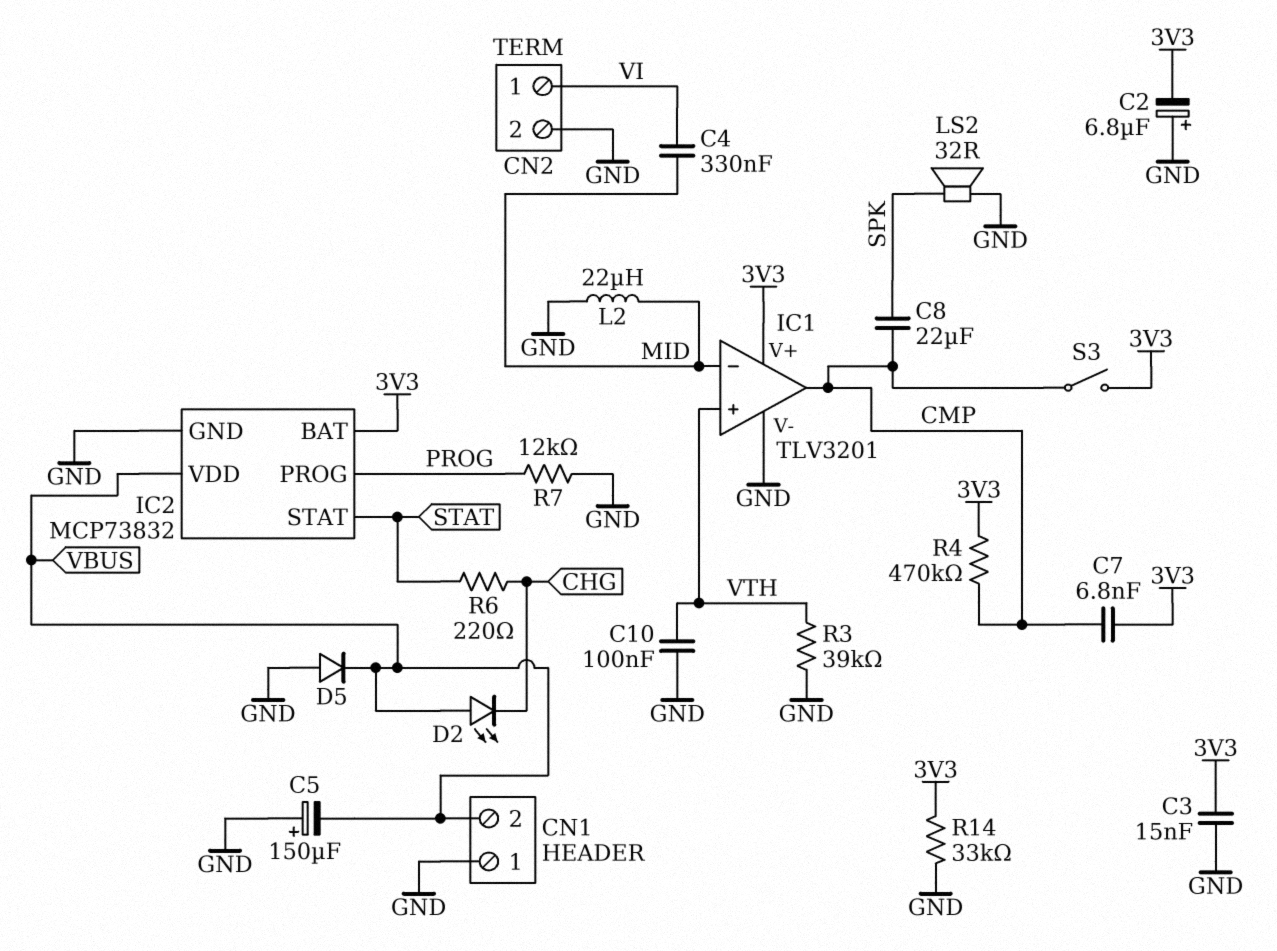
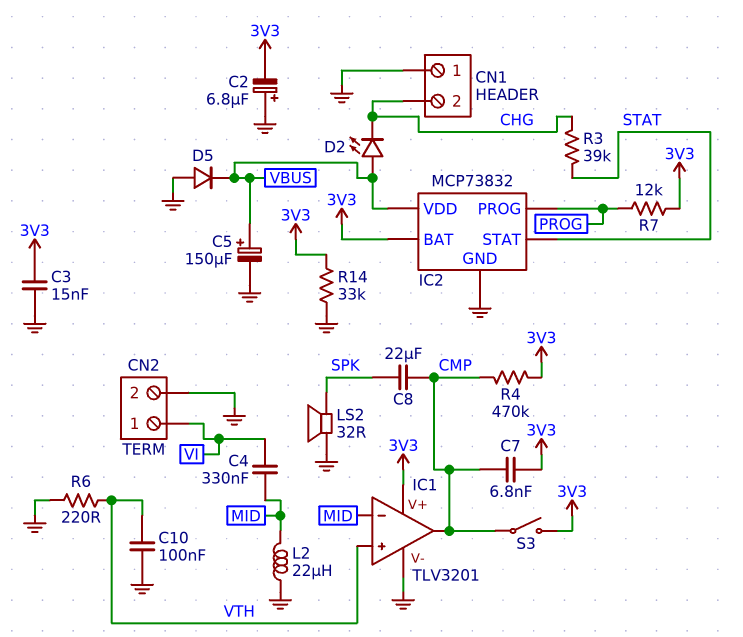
C5: 150uF (plus GND, minus VBUS) -> 150uF (plus VBUS, minus GND)
CN1 pin 2: VBUS -> CHG
R3: 39k (GND, VTH) -> 39k (CHG, STAT)
R6: 220 (CHG, STAT) -> 220 (GND, VTH)
R7: 12k (GND, PROG) -> 12k (3V3, PROG)

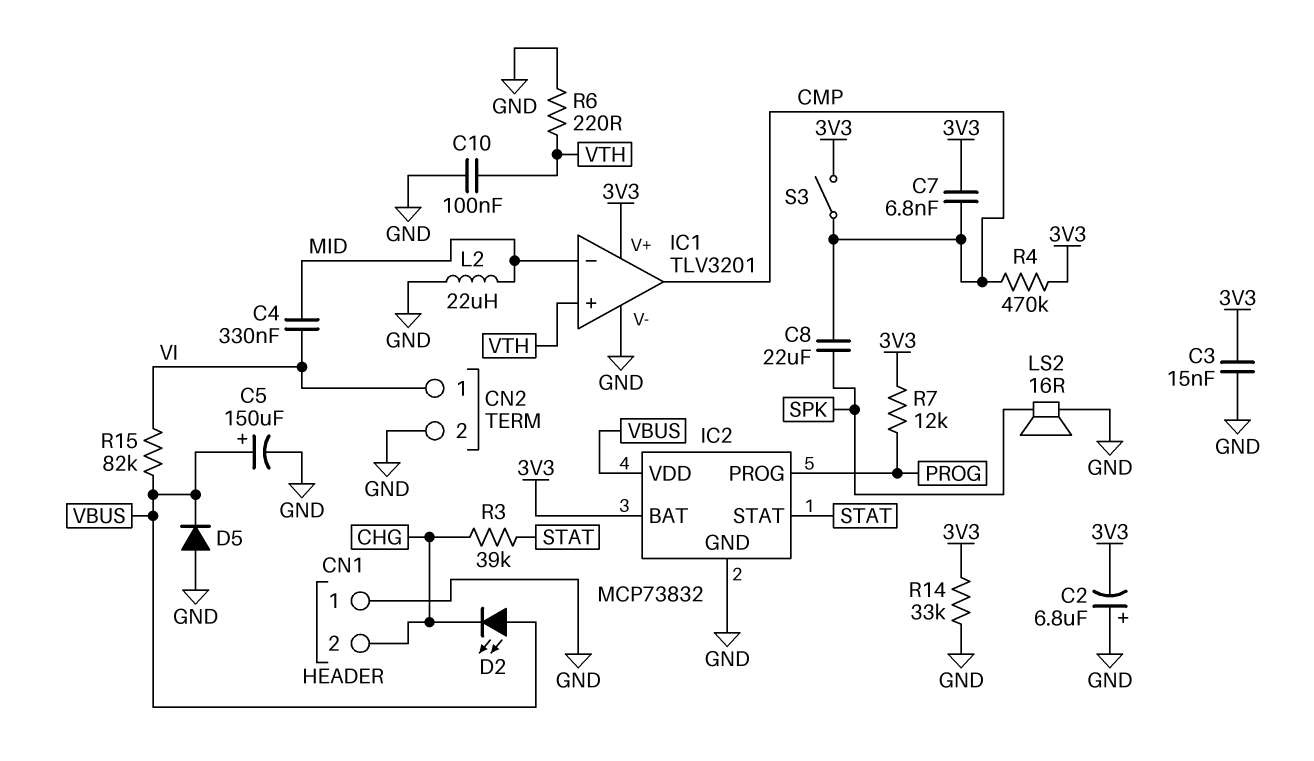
LS2: speaker 32R (GND, SPK) -> speaker 16R (GND, SPK)
R15: none -> 82k (VBUS, VI)

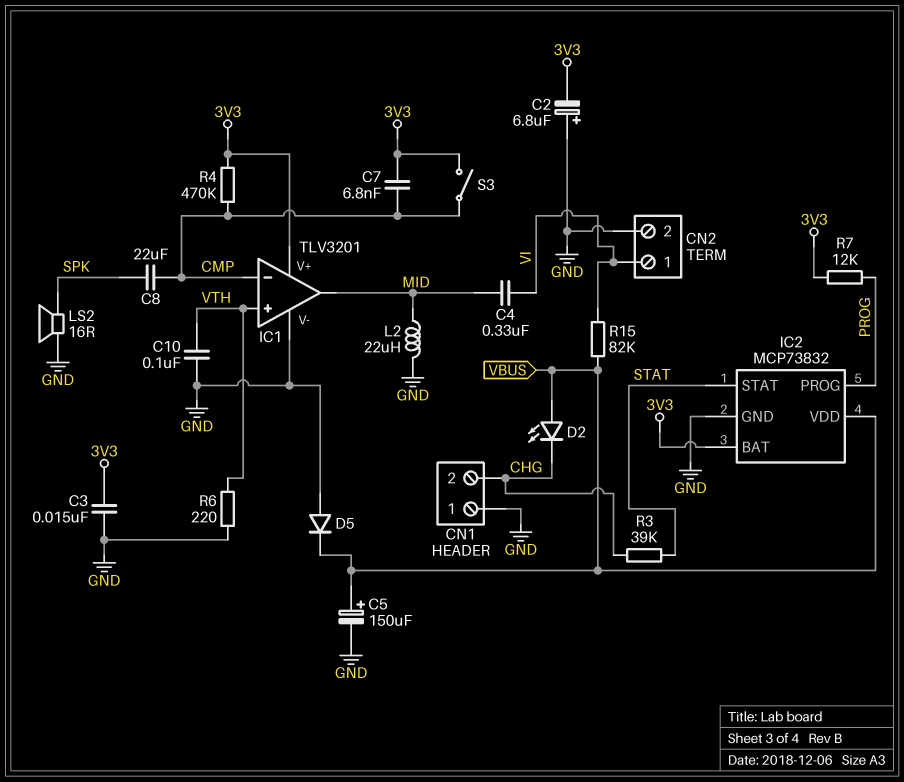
IC1 pin in-: MID -> CMP
IC1 pin out: CMP -> MID
R14: 33k (3V3, GND) -> none

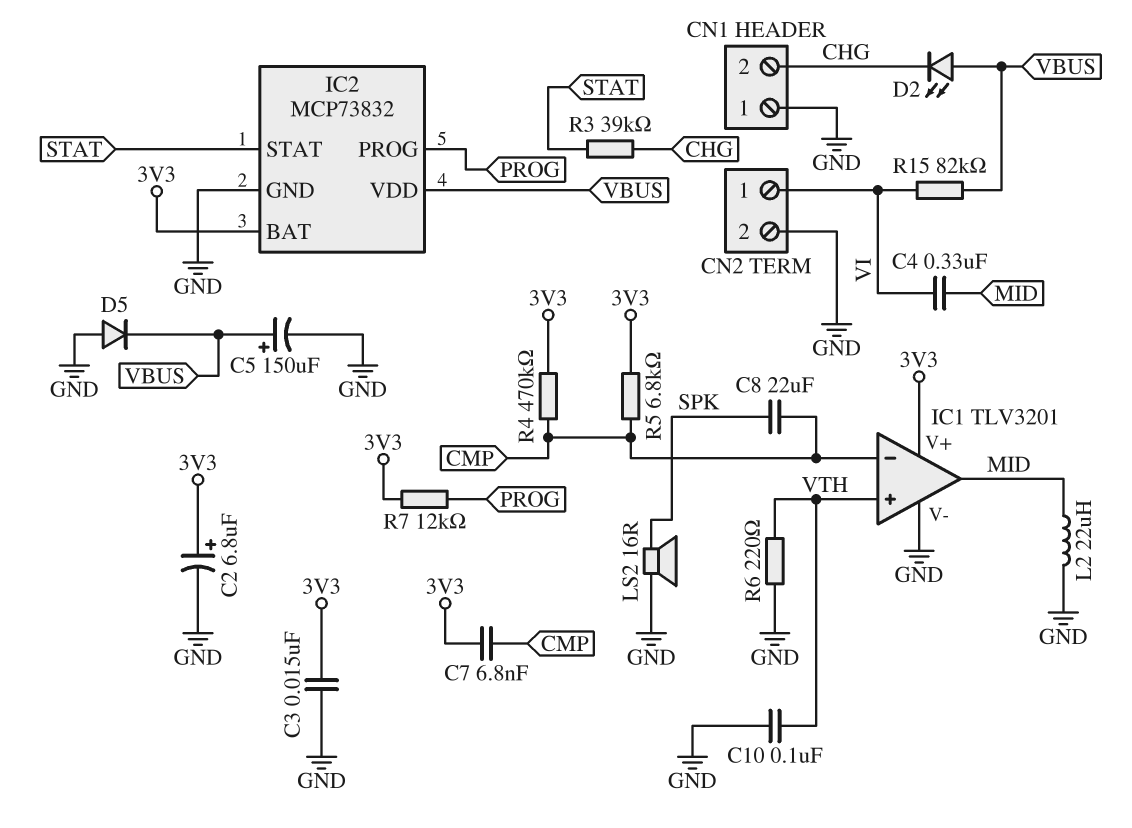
C2: 6.8uF (plus GND, minus 3V3) -> 6.8uF (plus 3V3, minus GND)
R5: none -> 6.8k (3V3, CMP)
S3: switch (3V3, CMP) -> none

